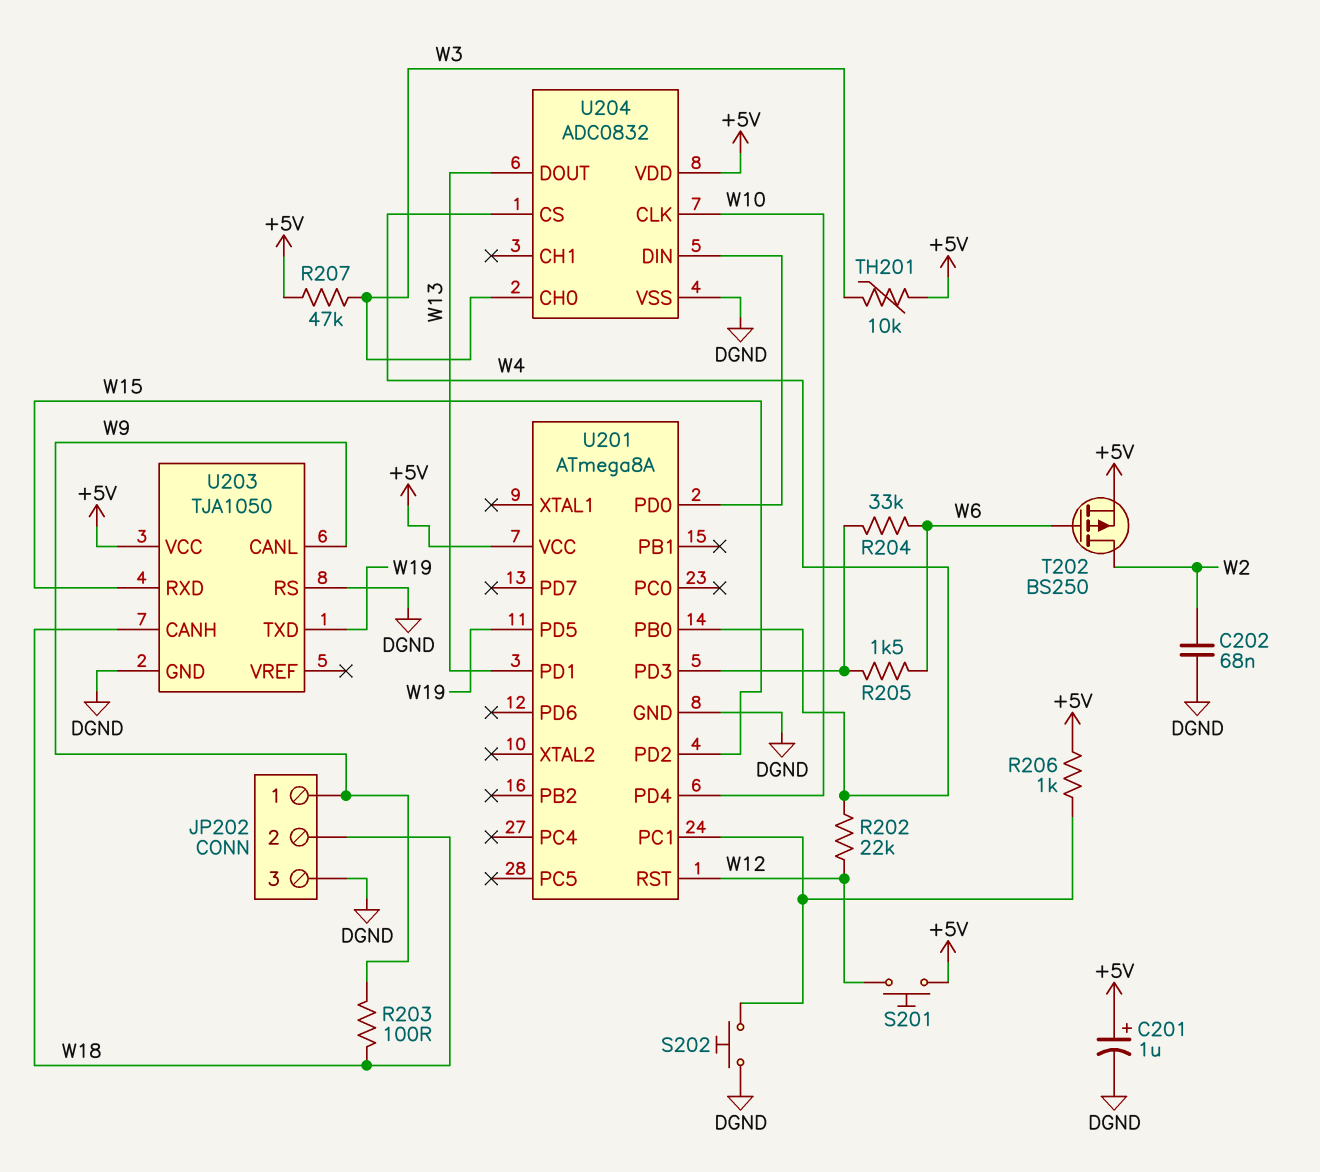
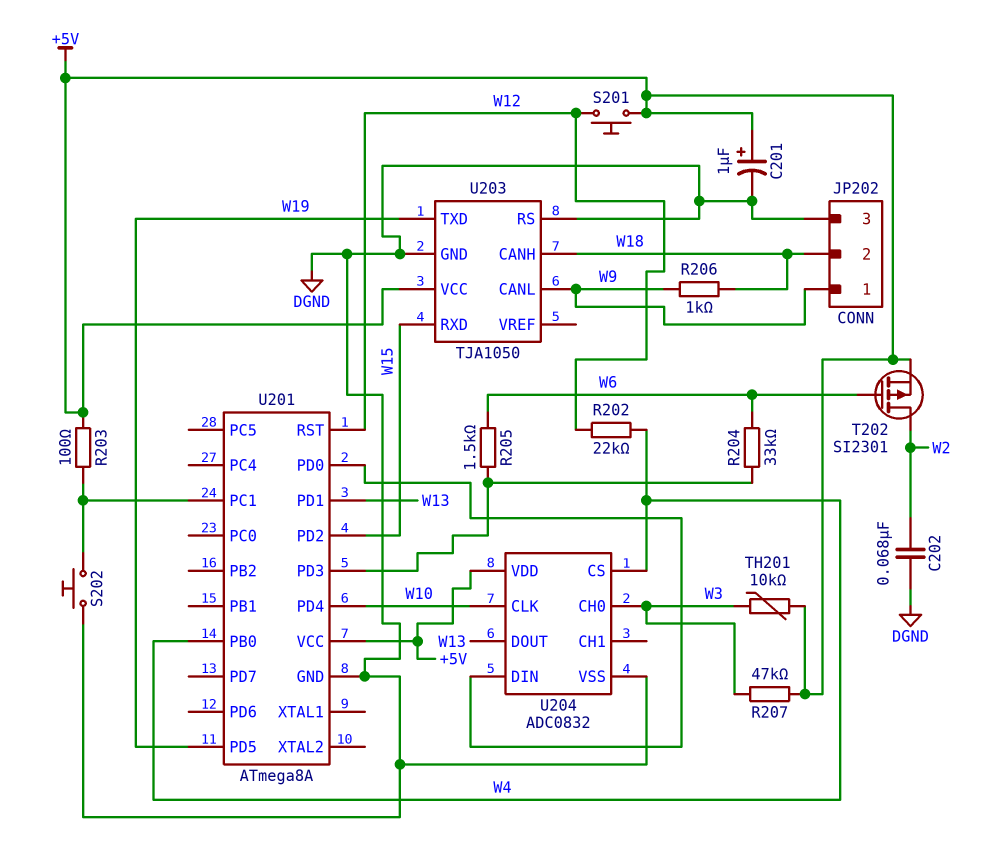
R203: 100 (W9, W18) -> 100 (+5V, U201/PC1)
R206: 1k (+5V, U201/PC1) -> 1k (W9, W18)
T202: PMOS BS250 (G W6, D W2, S +5V) -> PMOS SI2301 (G W6, D W2, S +5V)

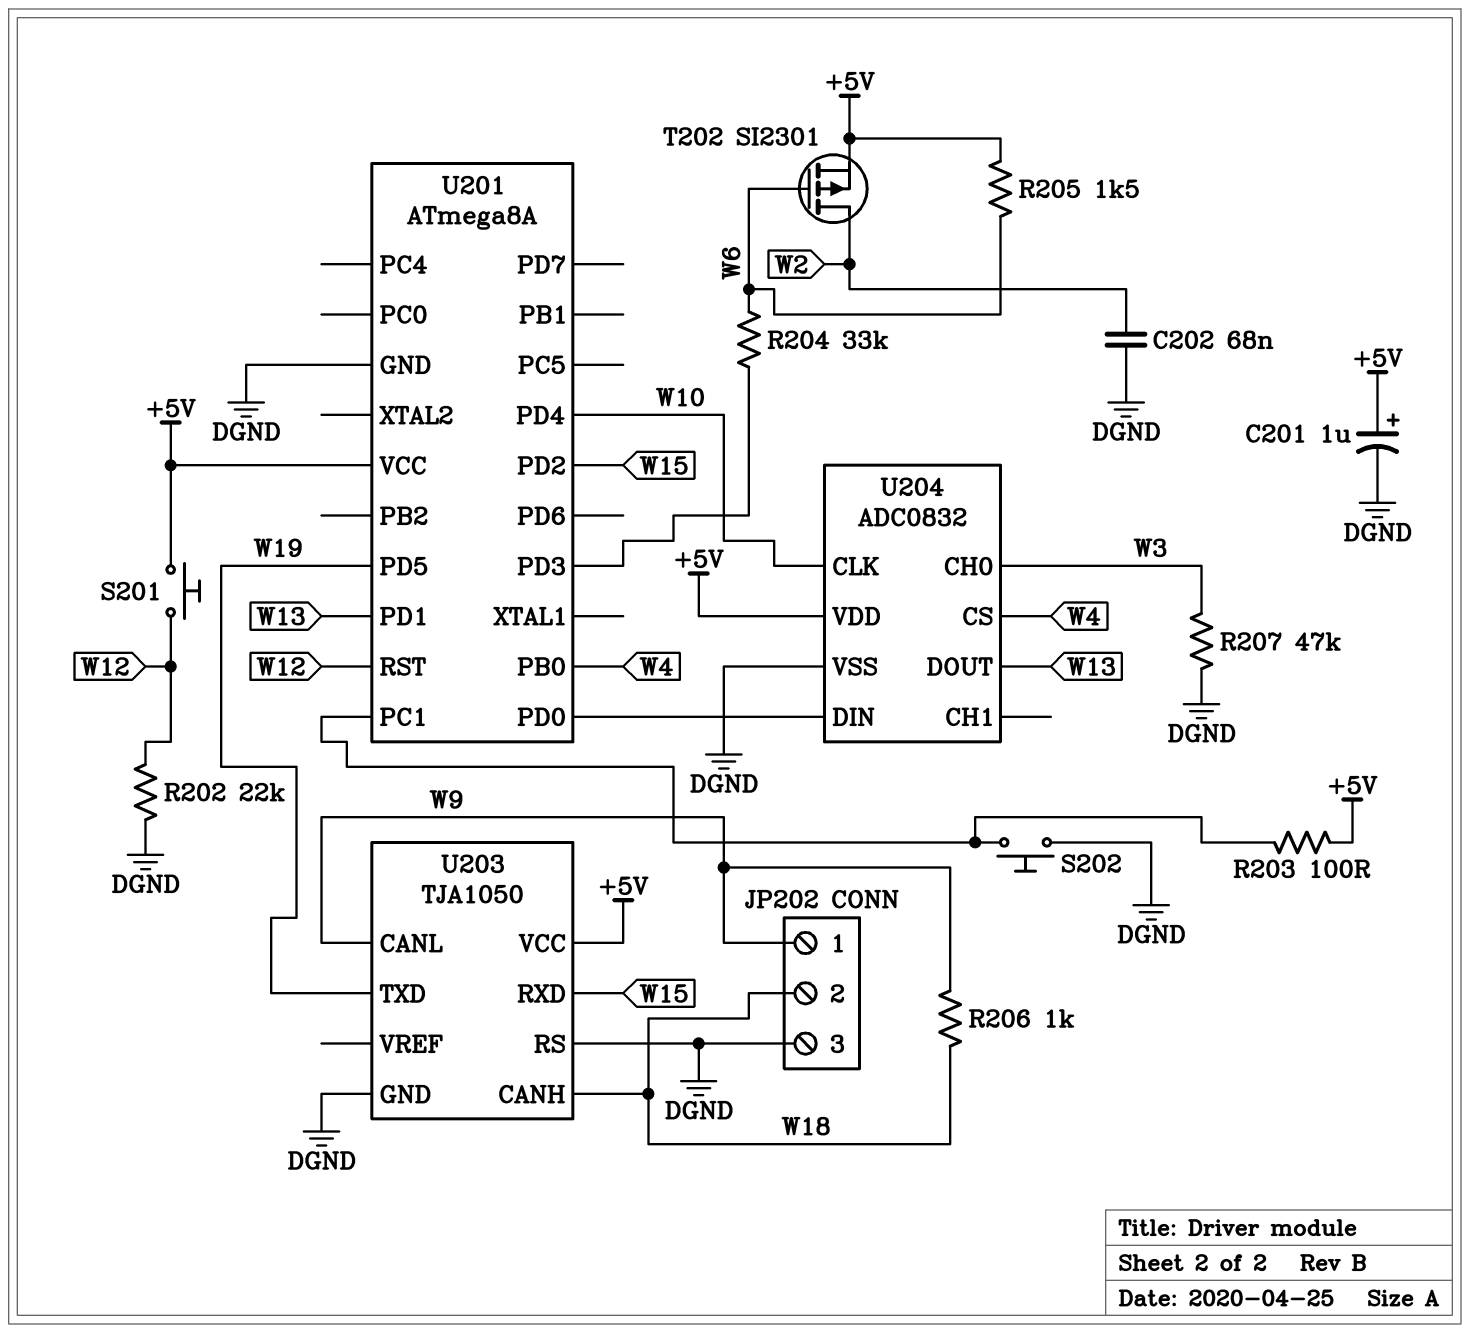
R202: 22k (W4, W12) -> 22k (DGND, W12)
R205: 1.5k (U201/PD3, W6) -> 1.5k (+5V, W6)
R207: 47k (+5V, W3) -> 47k (DGND, W3)
TH201: 10k (+5V, W3) -> none

